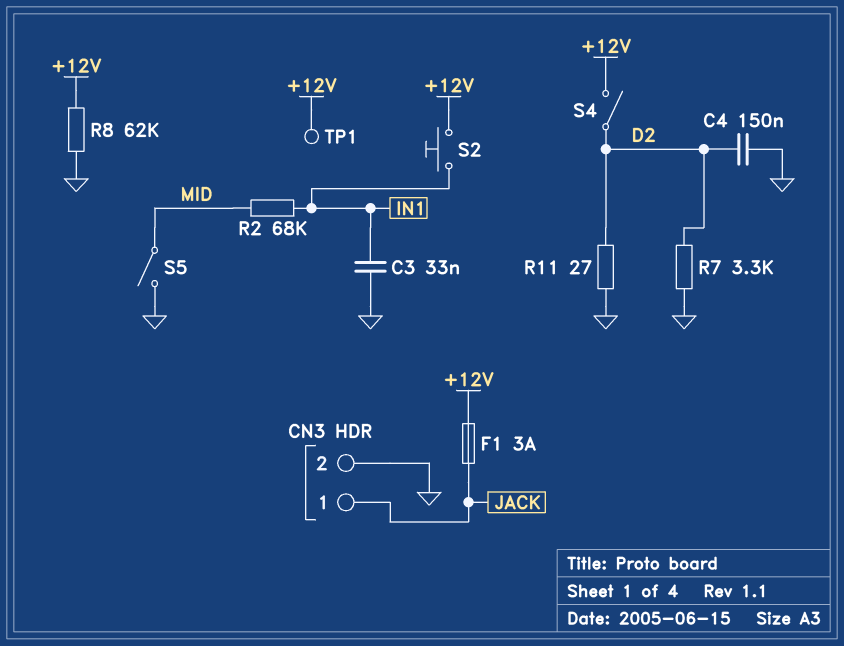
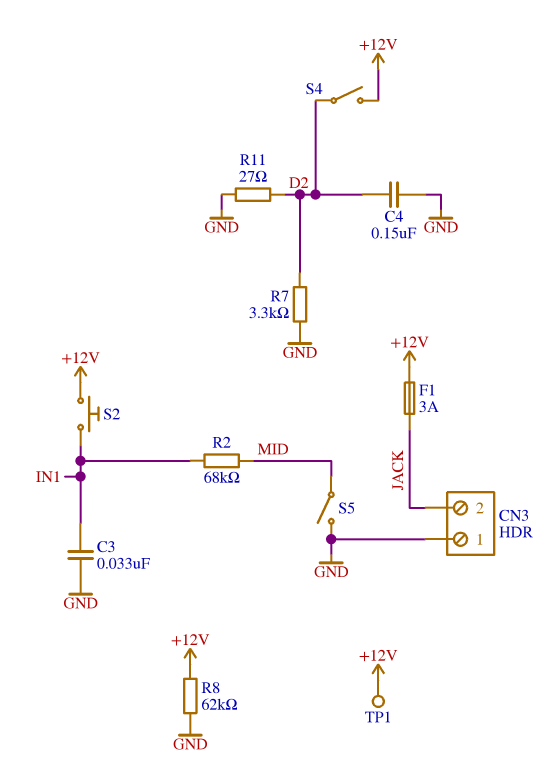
CN3 pin 1: JACK -> GND
CN3 pin 2: GND -> JACK

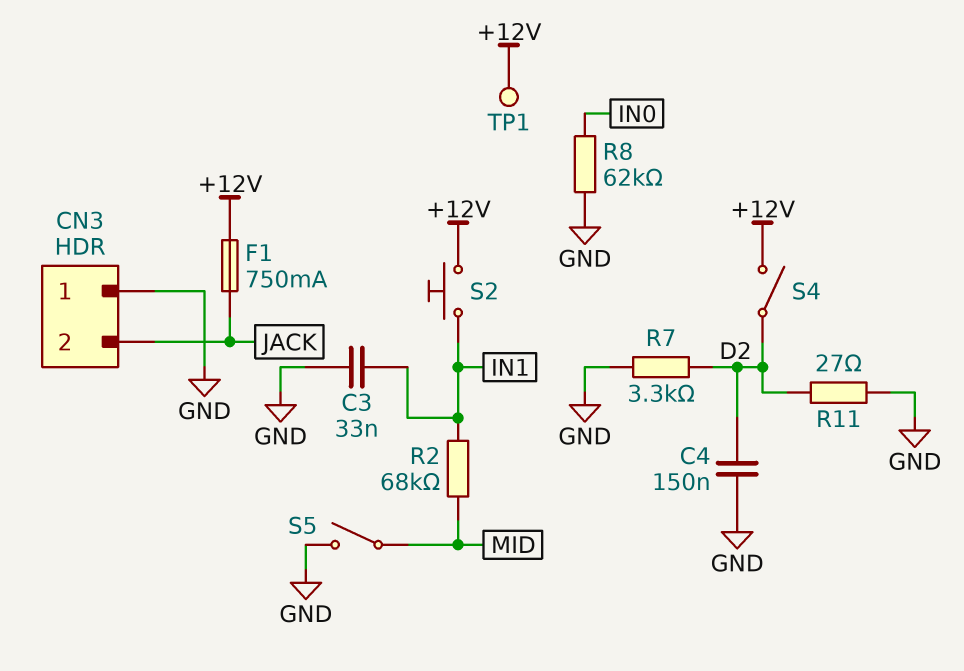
F1: 3A (+12V, JACK) -> 750mA (+12V, JACK)
R8: 62k (+12V, GND) -> 62k (GND, IN0)

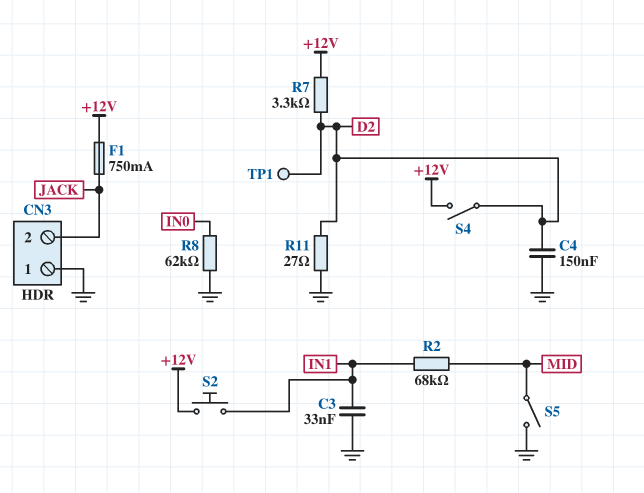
R7: 3.3k (D2, GND) -> 3.3k (+12V, D2)
TP1: test point (+12V) -> test point (D2)

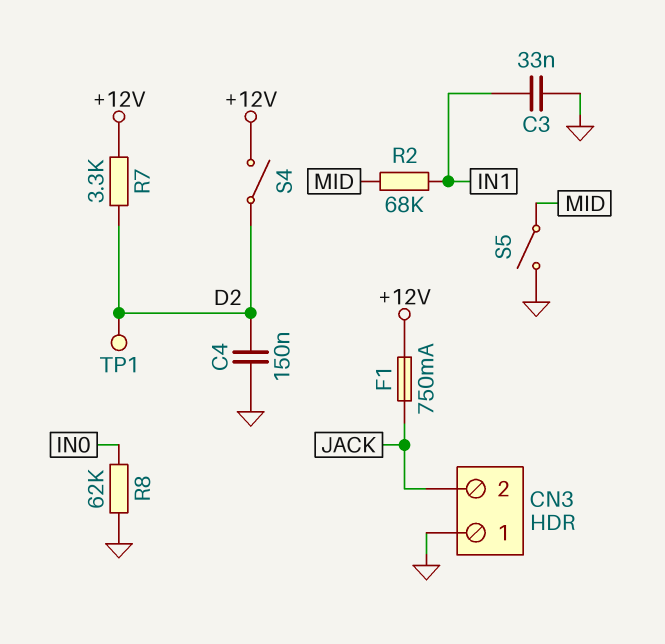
R11: 27 (D2, GND) -> none
S2: button (+12V, IN1) -> none

